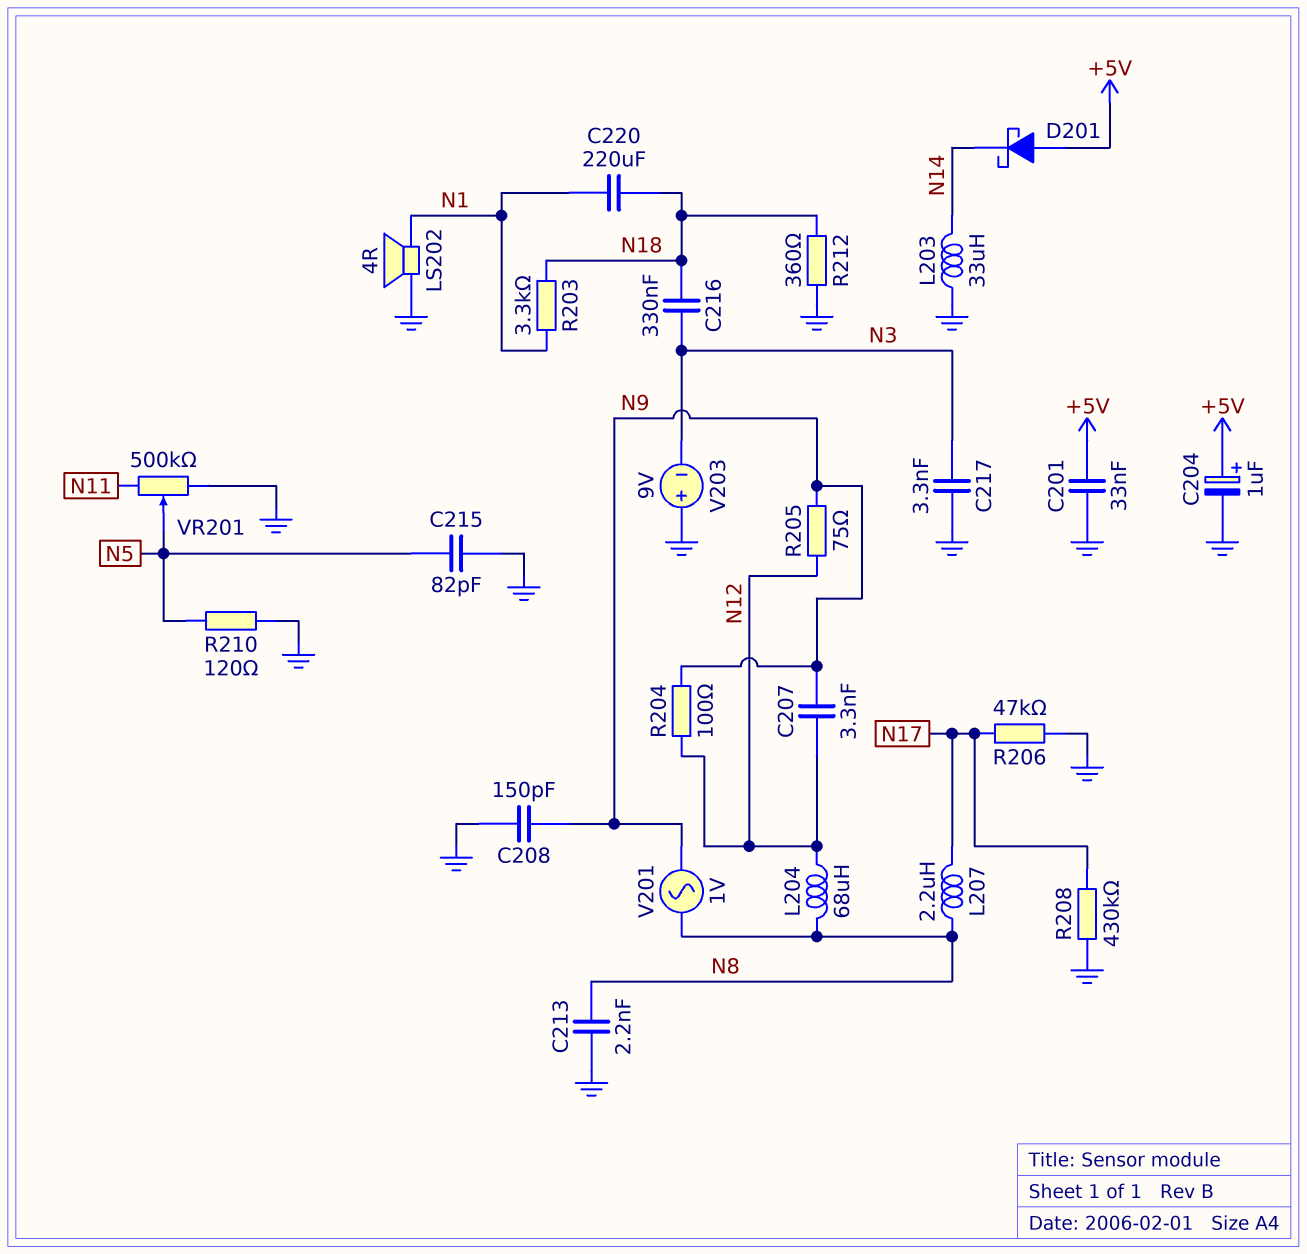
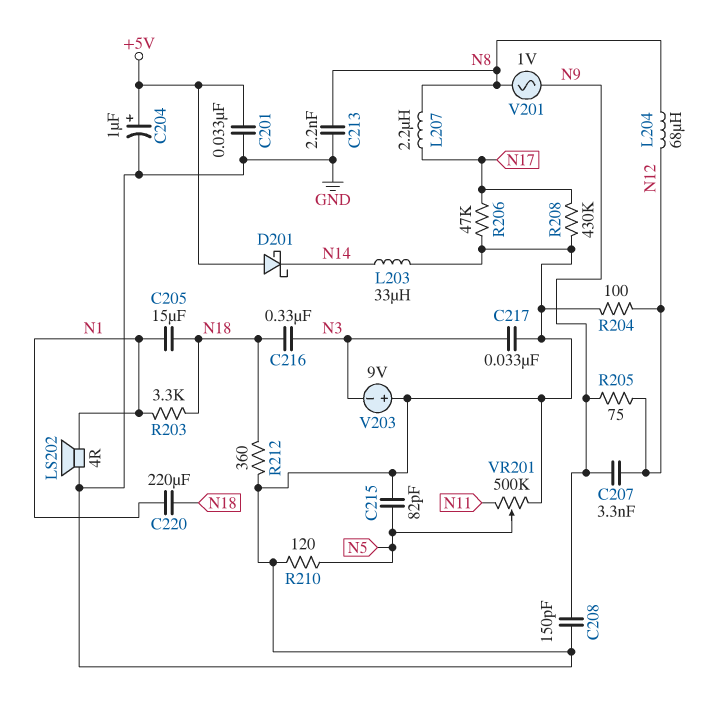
C205: none -> 15uF (N1, N18)
C217: 3.3nF (GND, N3) -> 33nF (GND, N3)
R204: 100 (N9, N12) -> 100 (GND, N12)

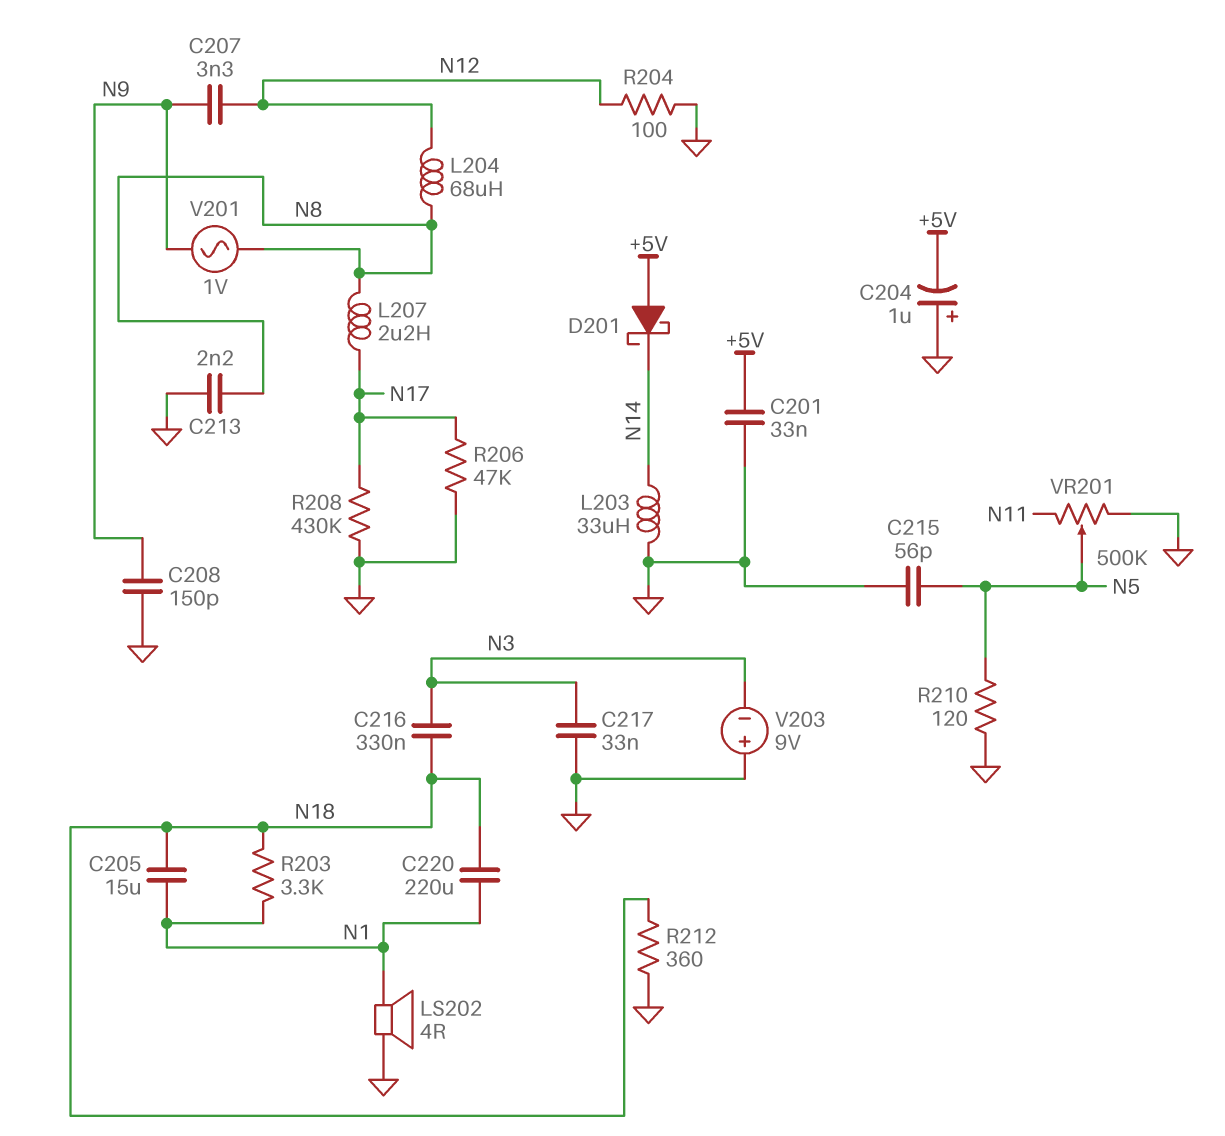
C204: 1uF (plus +5V, minus GND) -> 1uF (plus GND, minus +5V)
C215: 82pF (GND, N5) -> 56pF (GND, N5)
R205: 75 (N9, N12) -> none

